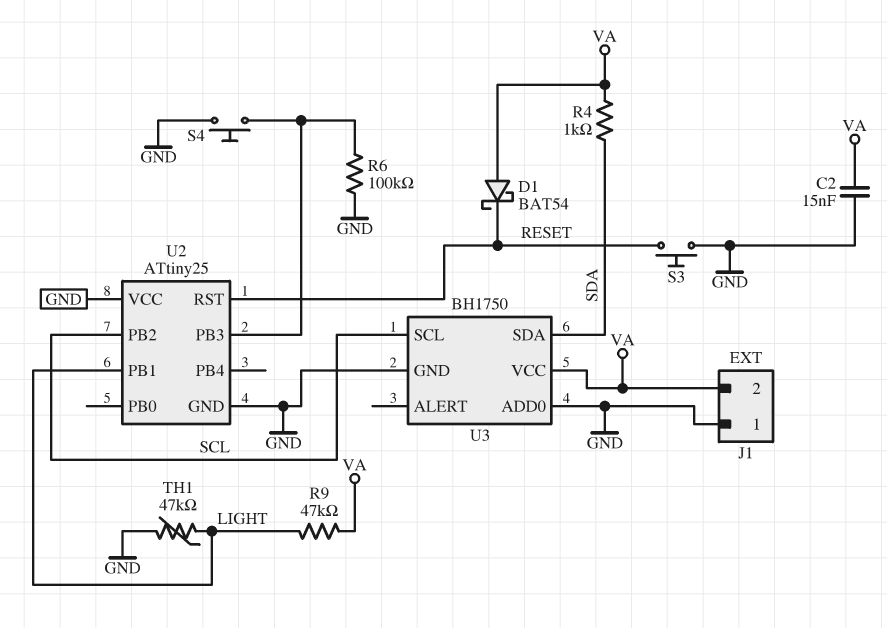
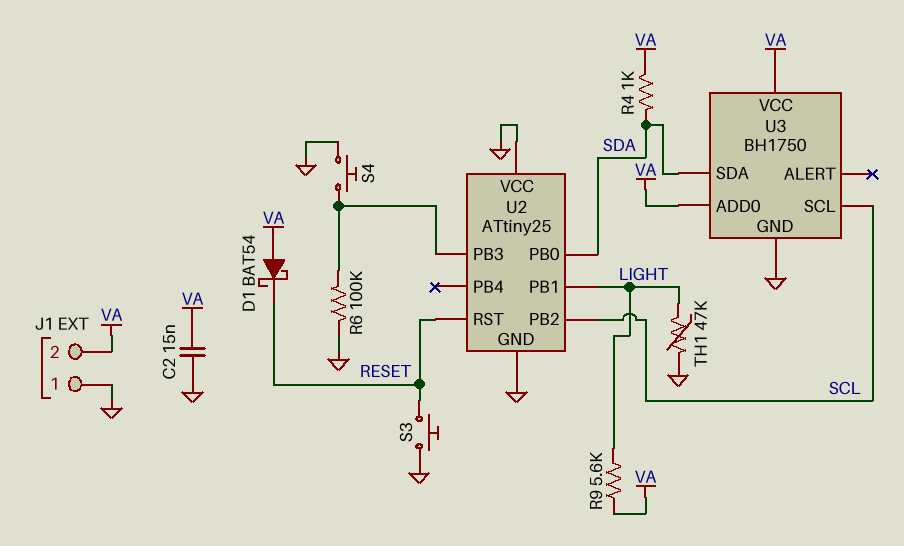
R9: 47k (LIGHT, VA) -> 5.6k (LIGHT, VA)
U2 pin PB0: none -> SDA
U3 pin ADD0: GND -> VA

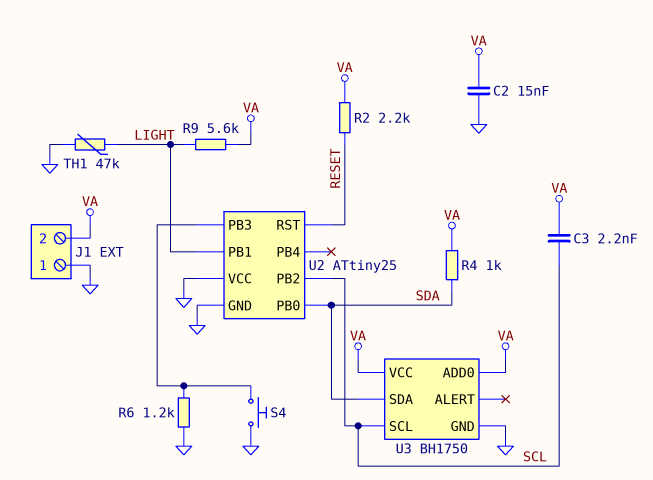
C3: none -> 2.2nF (SCL, VA)
D1: schottky BAT54 (A VA, K RESET) -> none
R2: none -> 2.2k (RESET, VA)
R6: 100k (GND, U2/PB3) -> 1.2k (GND, U2/PB3)
S3: button (GND, RESET) -> none

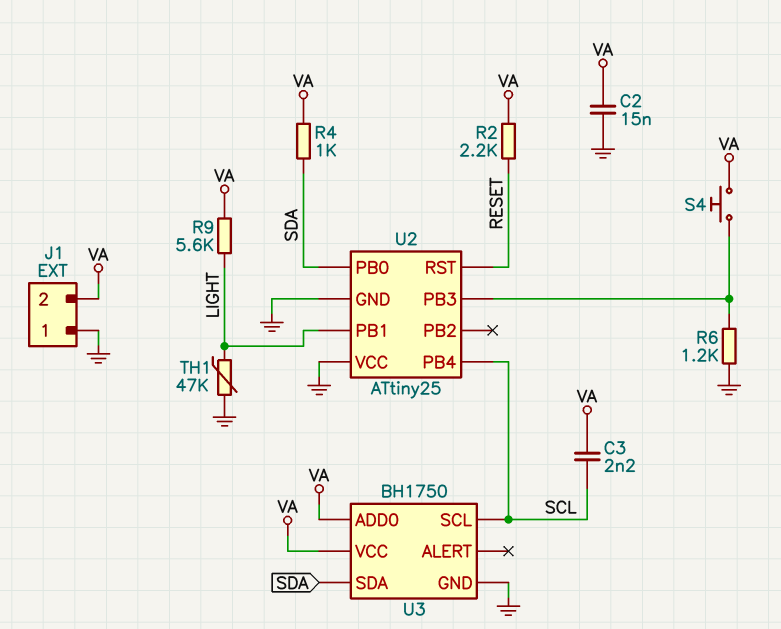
S4: button (GND, U2/PB3) -> button (U2/PB3, VA)
U2 pin PB2: SCL -> none
U2 pin PB4: none -> SCL

